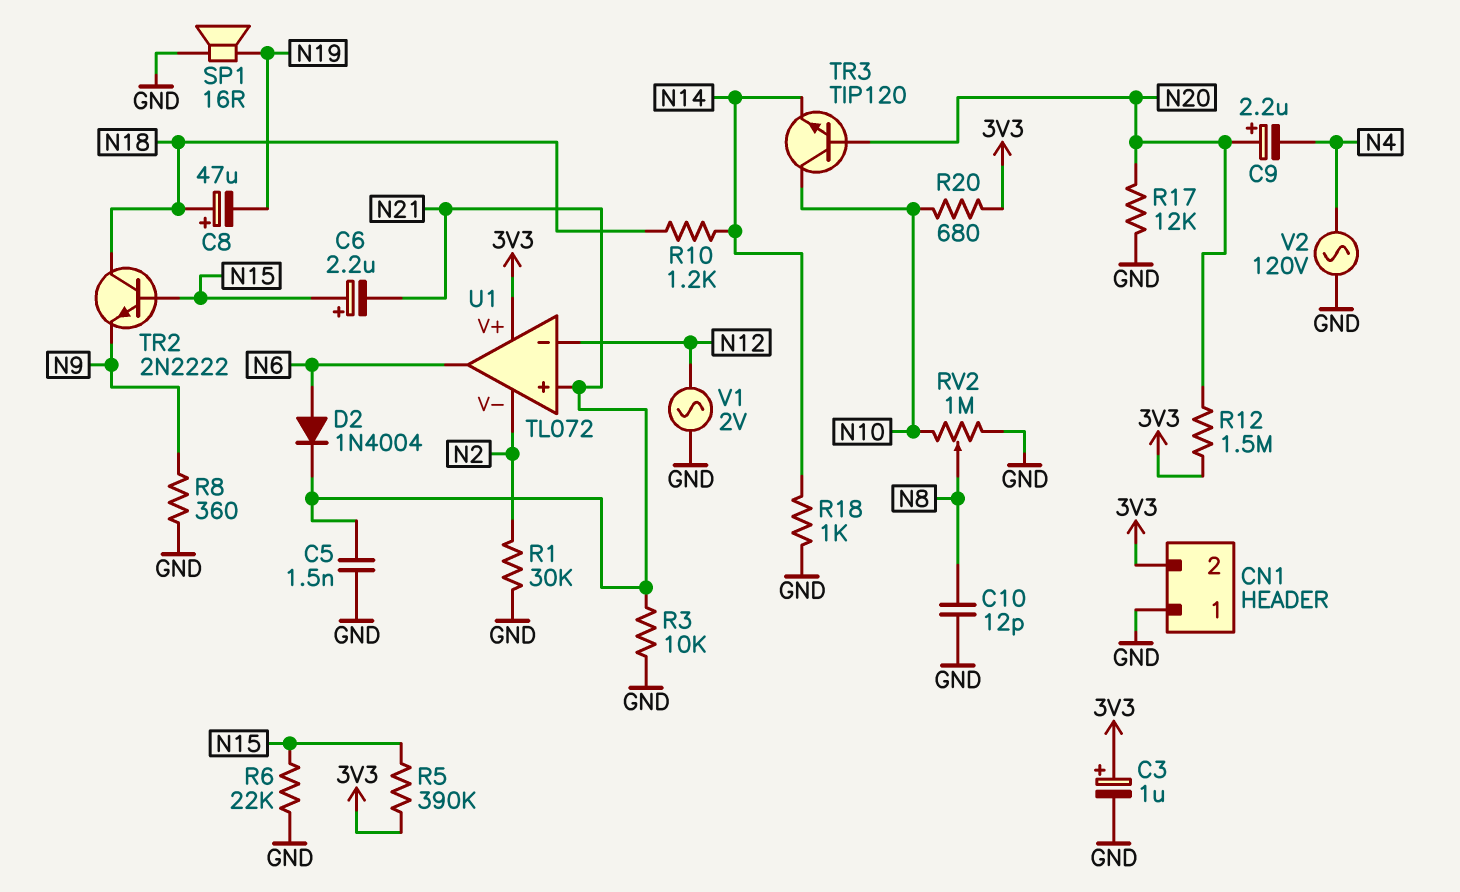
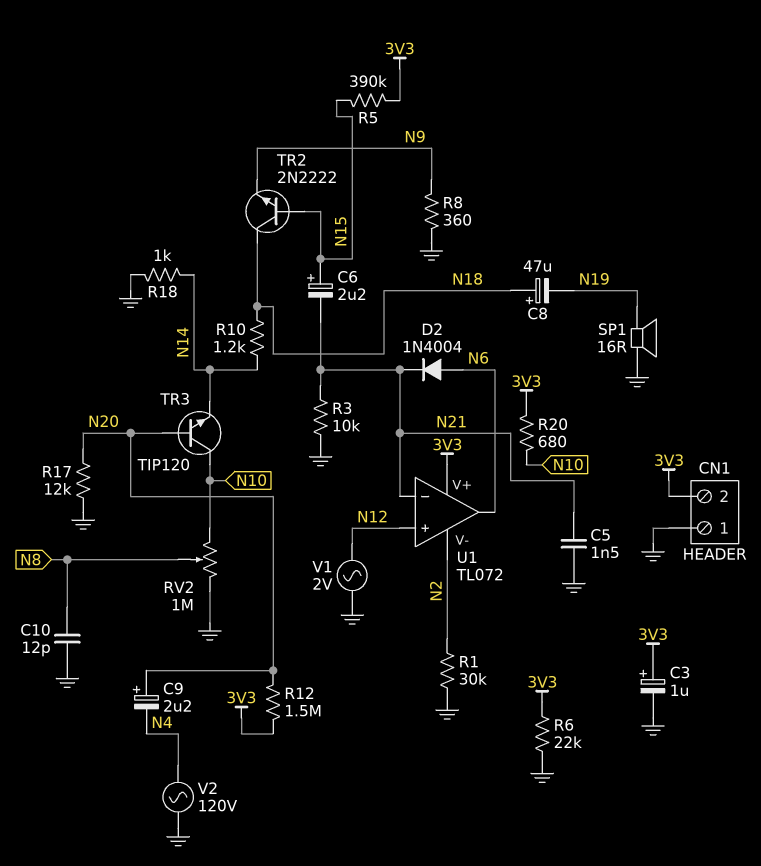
R6: 22k (GND, N15) -> 22k (3V3, GND)
U1 pin in+: N21 -> N12
U1 pin in-: N12 -> N21

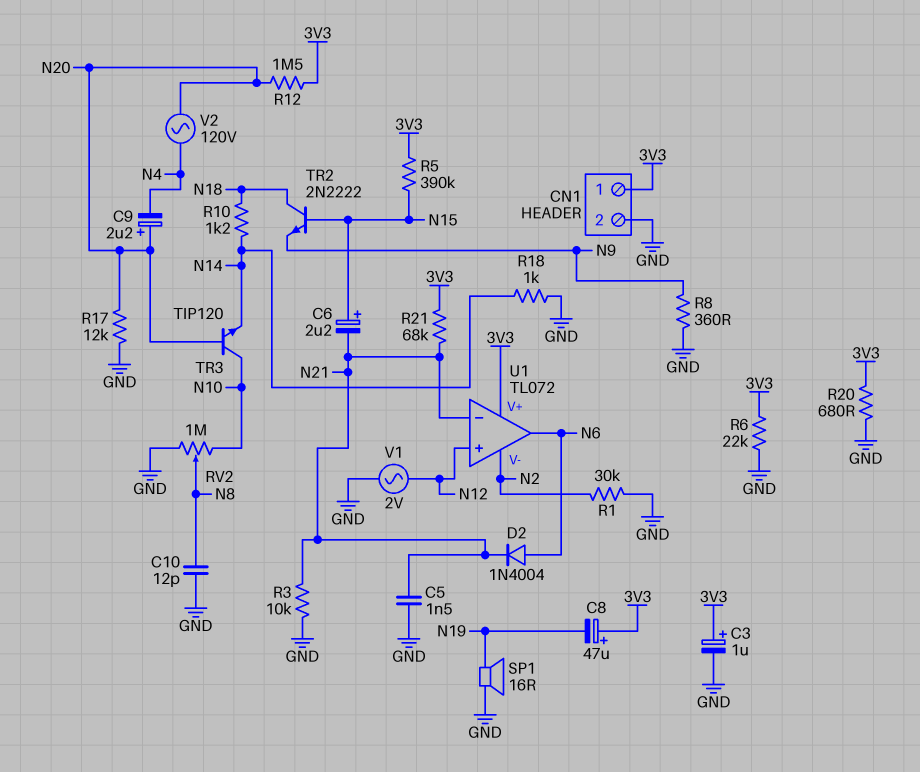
C8: 47uF (plus N18, minus N19) -> 47uF (plus 3V3, minus N19)
CN1 pin 1: GND -> 3V3
CN1 pin 2: 3V3 -> GND
R20: 680 (3V3, N10) -> 680 (3V3, GND)
R21: none -> 68k (3V3, N21)
V2: AC 120V (GND, N4) -> AC 120V (N4, N20)

